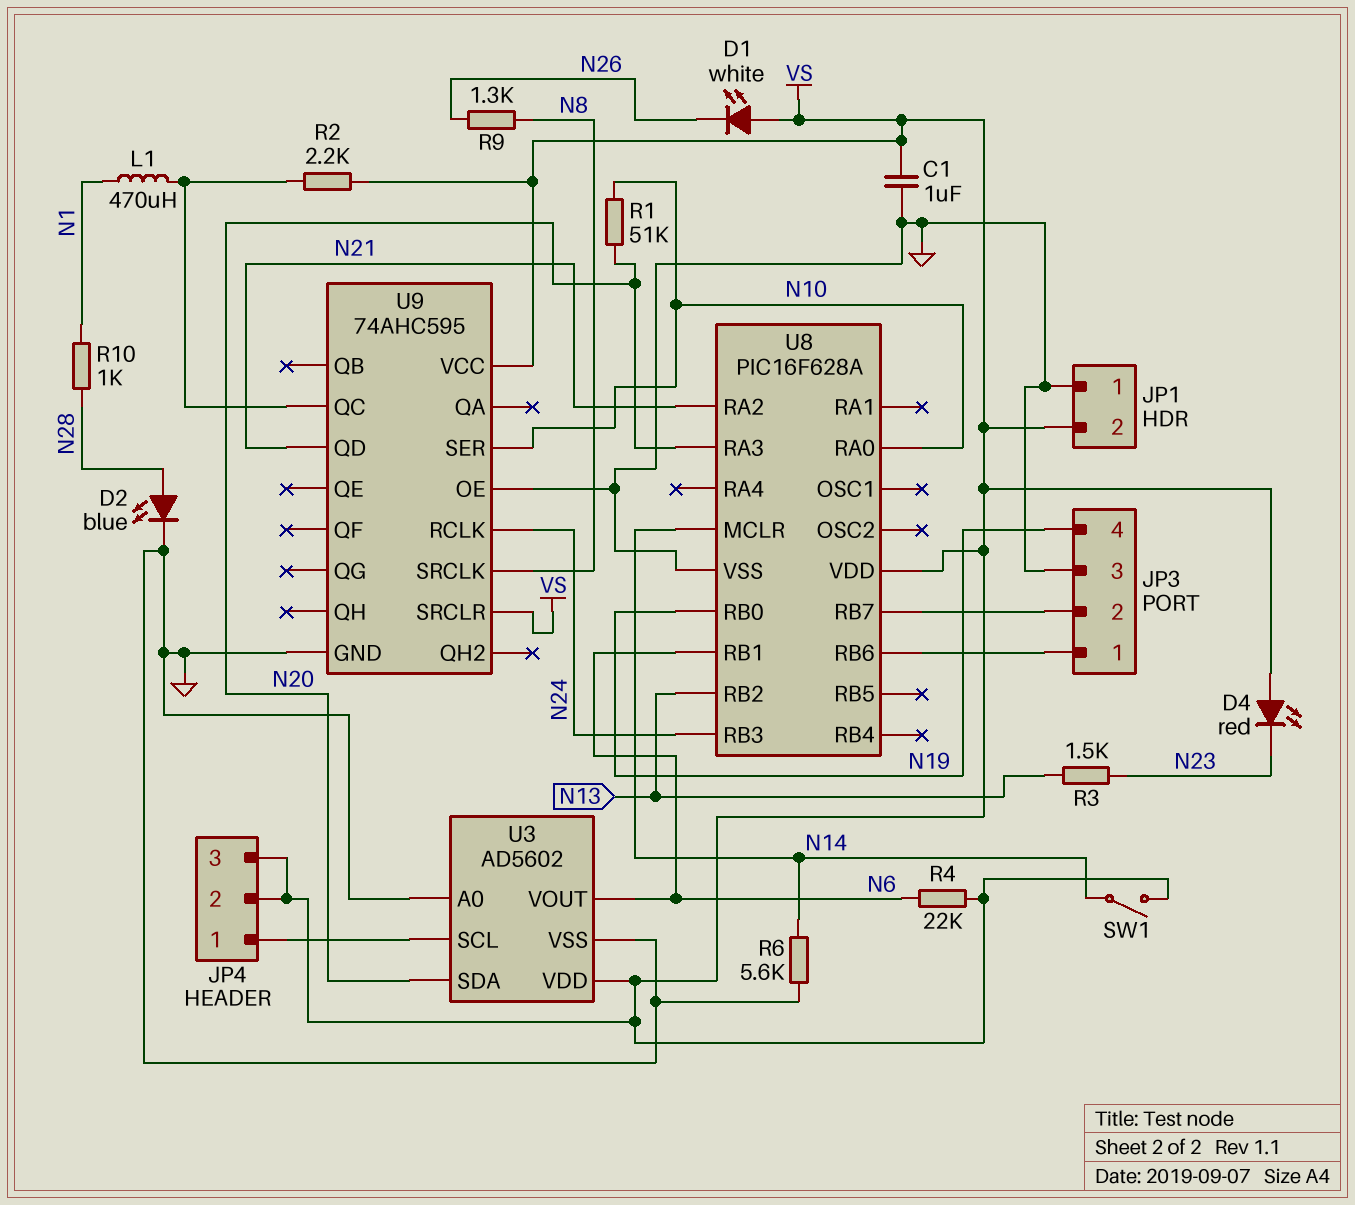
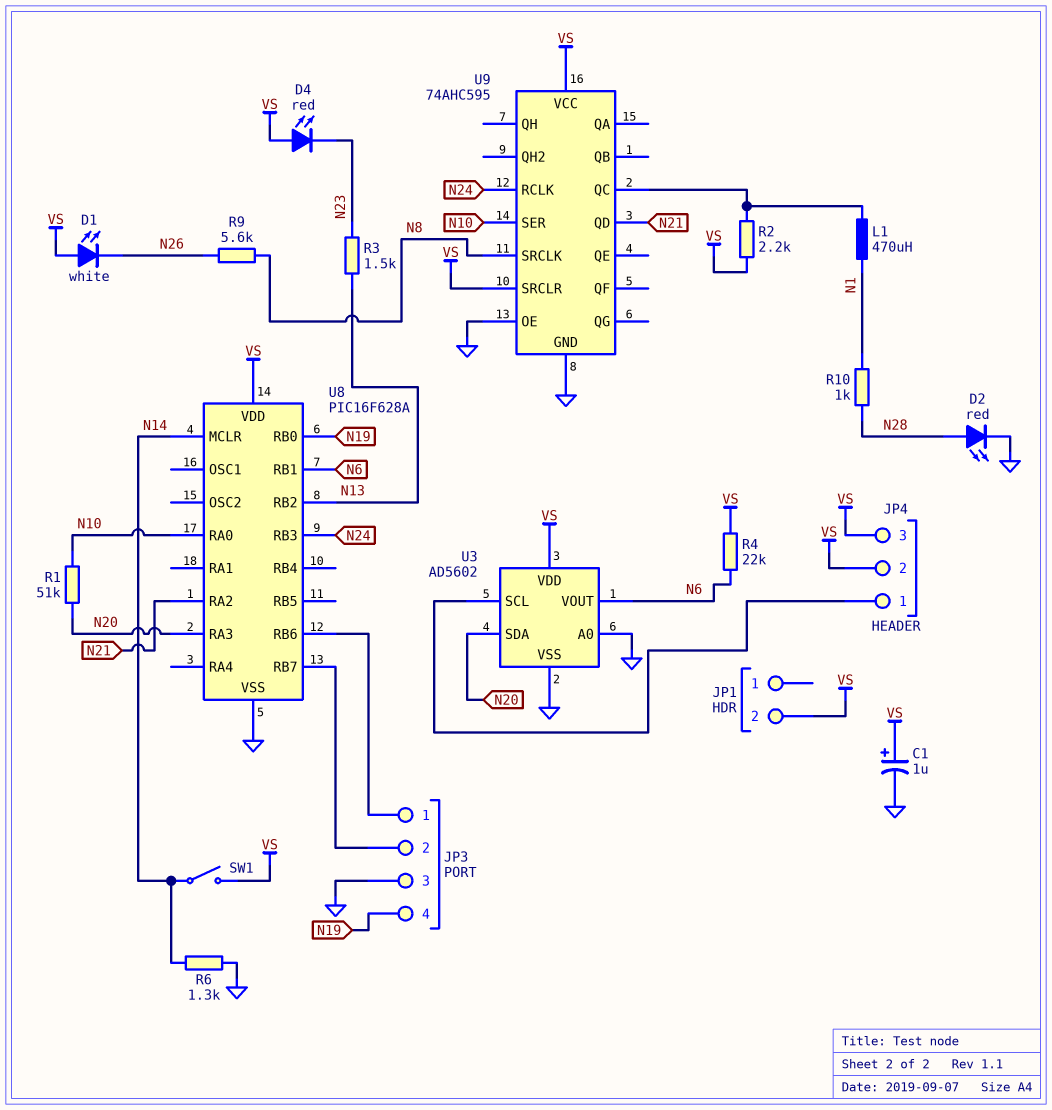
C1: 1uF (GND, VS) -> 1uF (plus VS, minus GND)
D2: LED blue (A N28, K GND) -> LED red (A N28, K GND)
JP1 pin 1: GND -> none
R6: 5.6k (GND, N14) -> 1.3k (GND, N14)
R9: 1.3k (N8, N26) -> 5.6k (N8, N26)

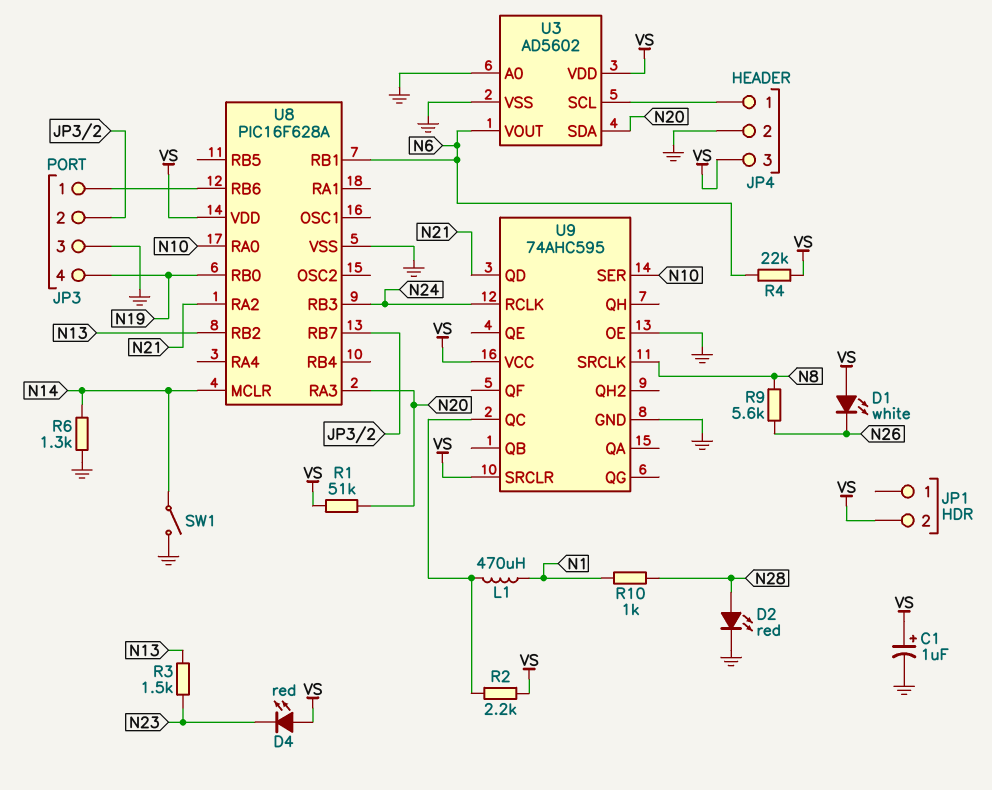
JP4 pin 2: VS -> GND
R1: 51k (N10, N20) -> 51k (N20, VS)
SW1: switch (N14, VS) -> switch (GND, N14)

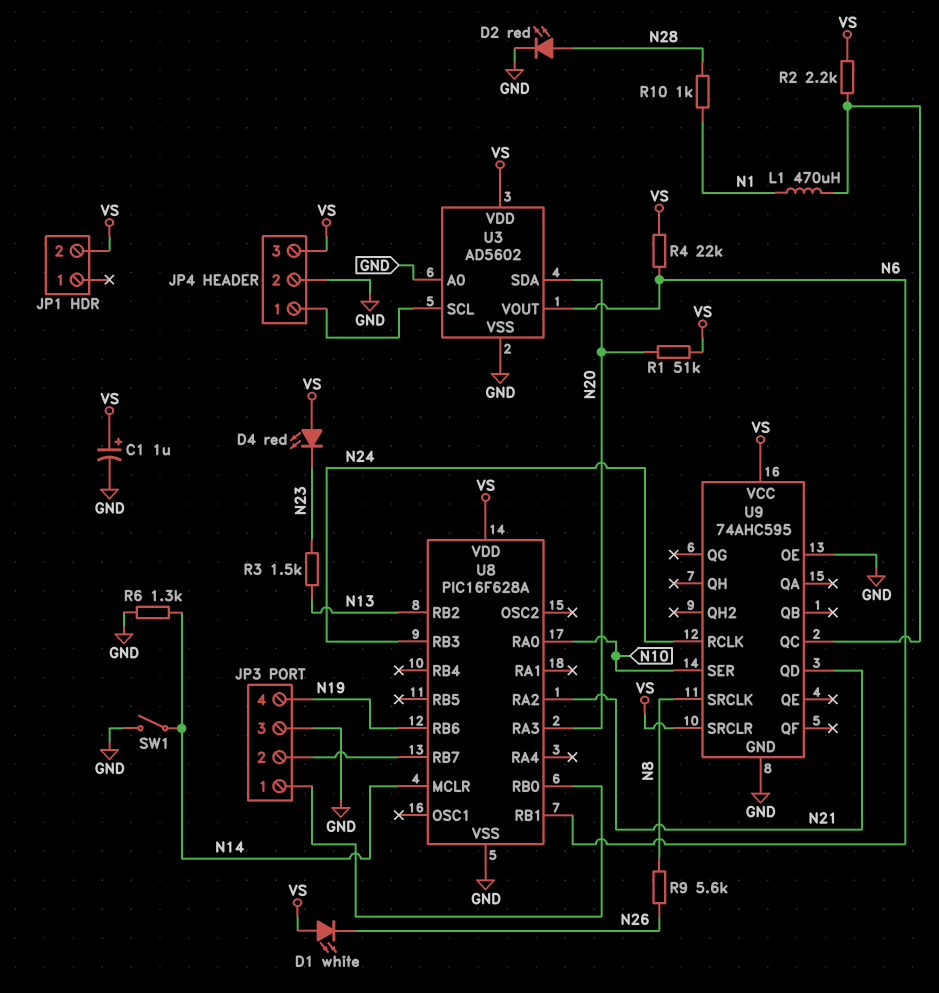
U8 pin RB0: N19 -> JP3/1
U8 pin RB6: JP3/1 -> N19

